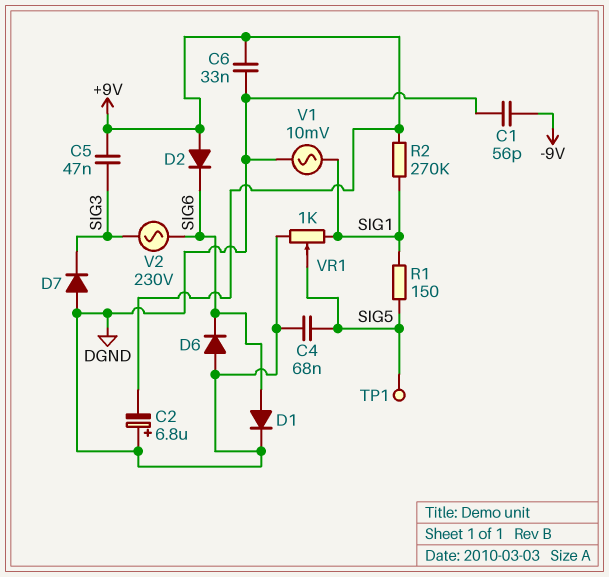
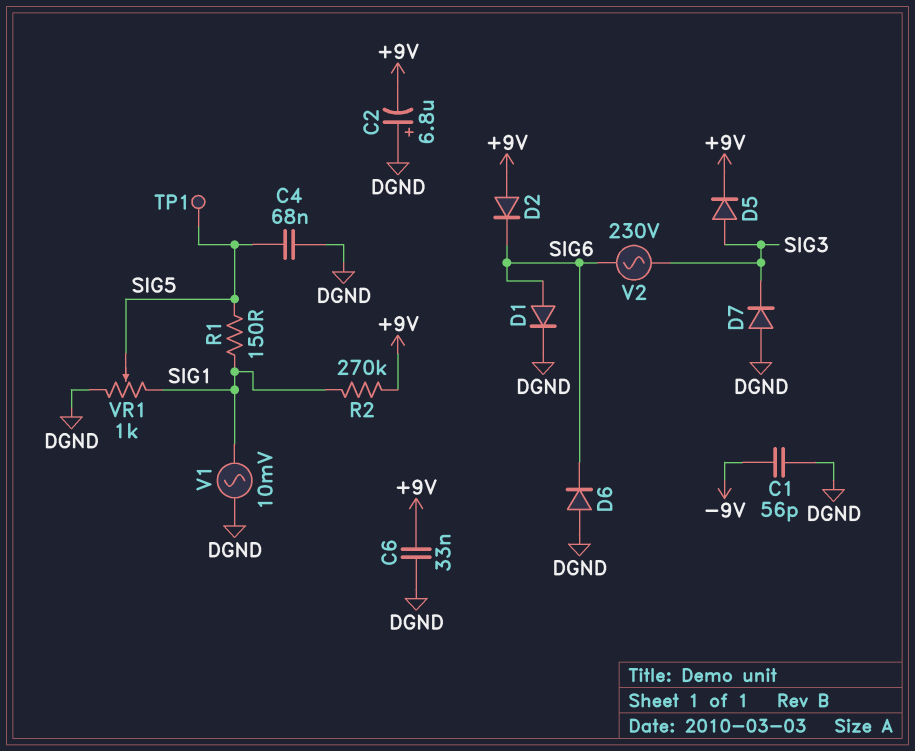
C5: 47nF (+9V, SIG3) -> none
D5: none -> diode (A SIG3, K +9V)

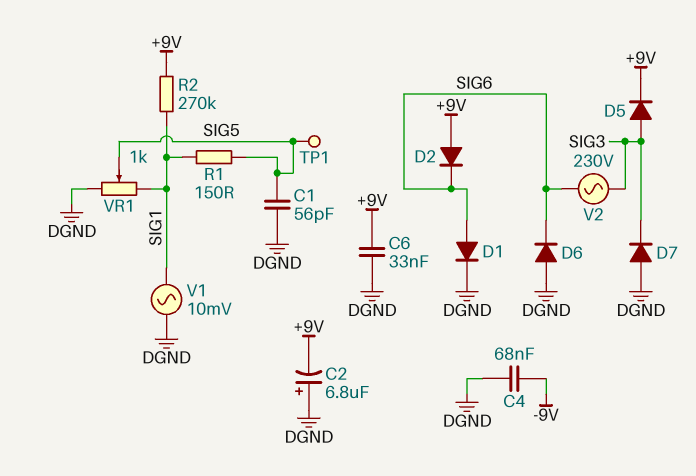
C1: 56pF (-9V, DGND) -> 56pF (DGND, SIG5)
C4: 68nF (DGND, SIG5) -> 68nF (-9V, DGND)

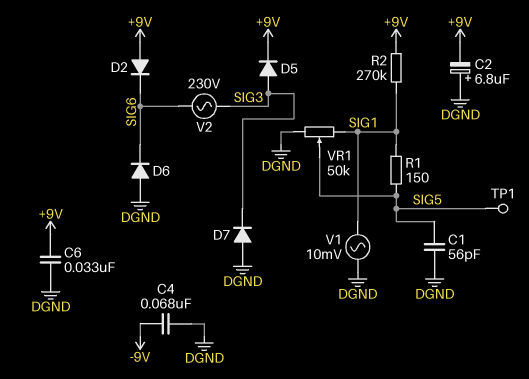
D1: diode (A SIG6, K DGND) -> none
VR1: 1k (DGND, SIG1, wiper SIG5) -> 50k (DGND, SIG1, wiper SIG5)

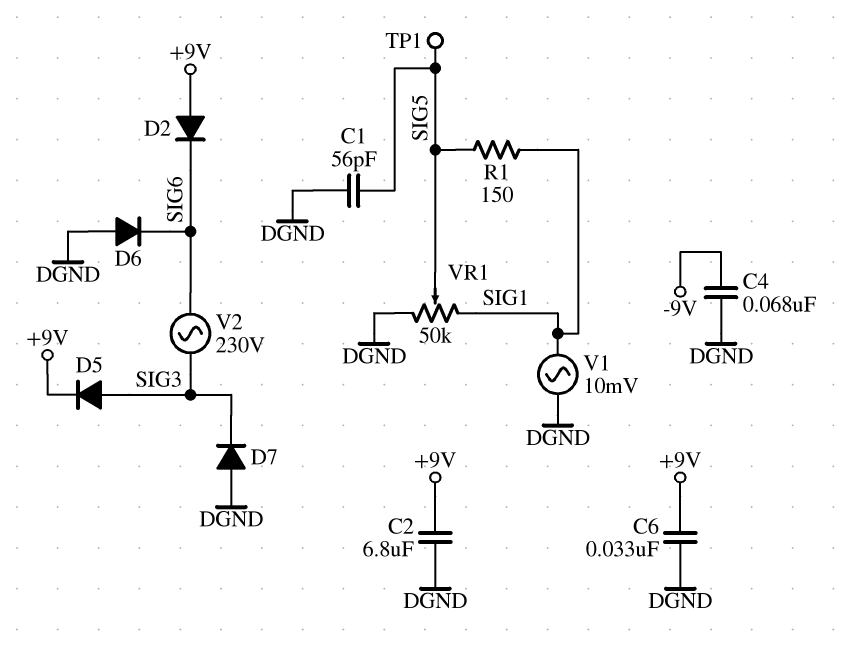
C2: 6.8uF (plus DGND, minus +9V) -> 6.8uF (+9V, DGND)
R2: 270k (+9V, SIG1) -> none

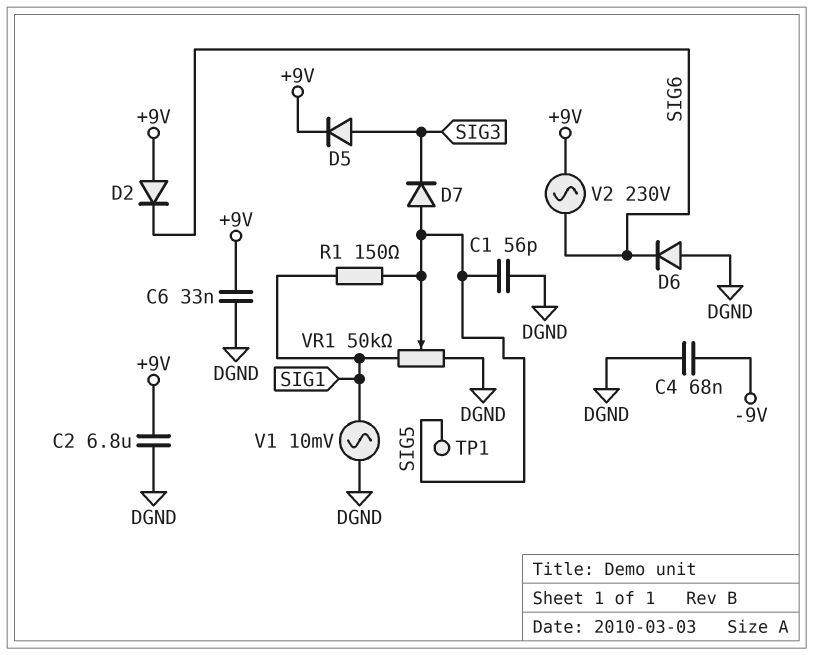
D7: diode (A DGND, K SIG3) -> diode (A SIG5, K SIG3)
V2: AC 230V (SIG3, SIG6) -> AC 230V (+9V, SIG6)

